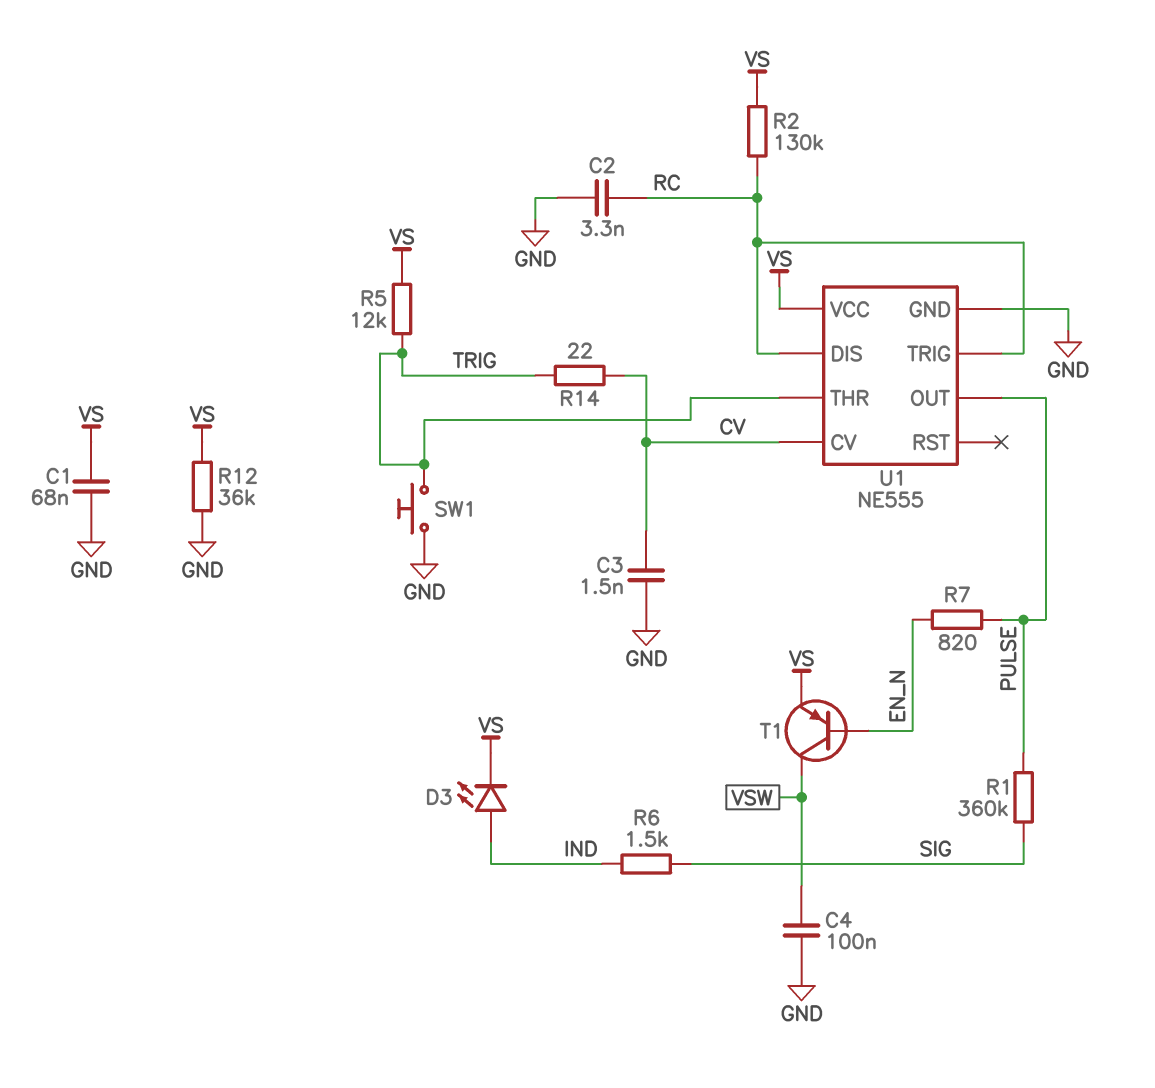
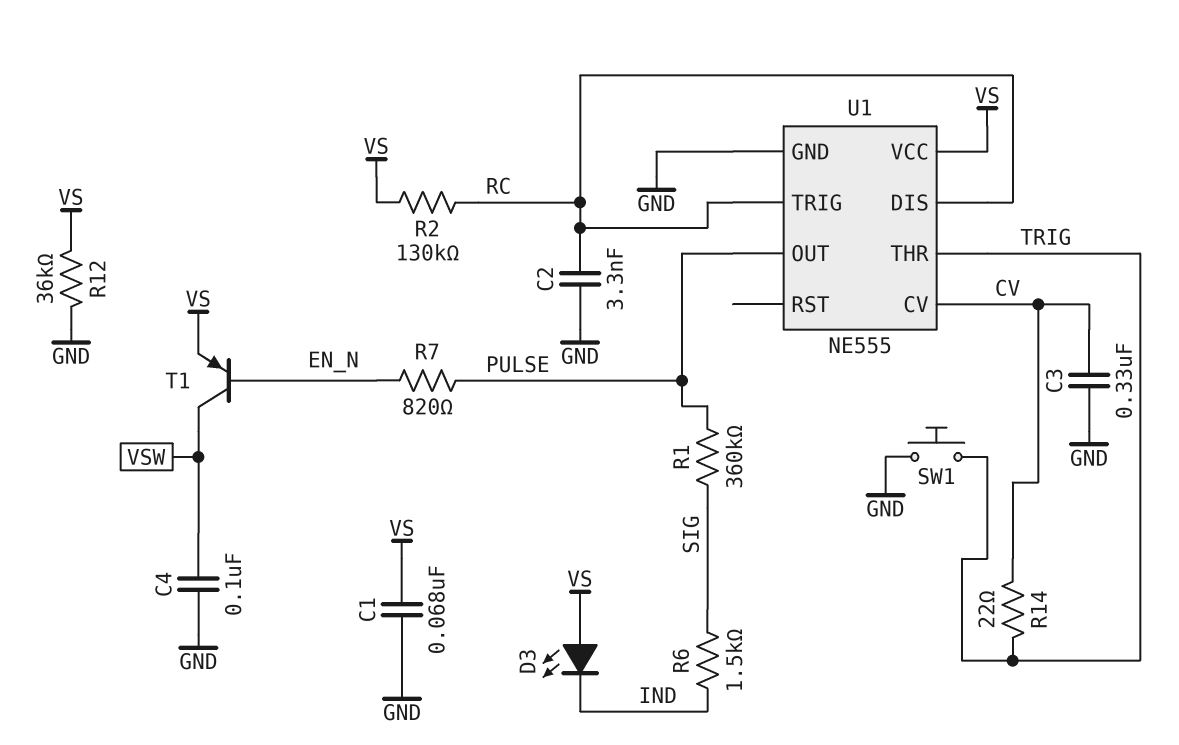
C3: 1.5nF (CV, GND) -> 330nF (CV, GND)
D3: LED (A IND, K VS) -> LED (A VS, K IND)
R5: 12k (TRIG, VS) -> none

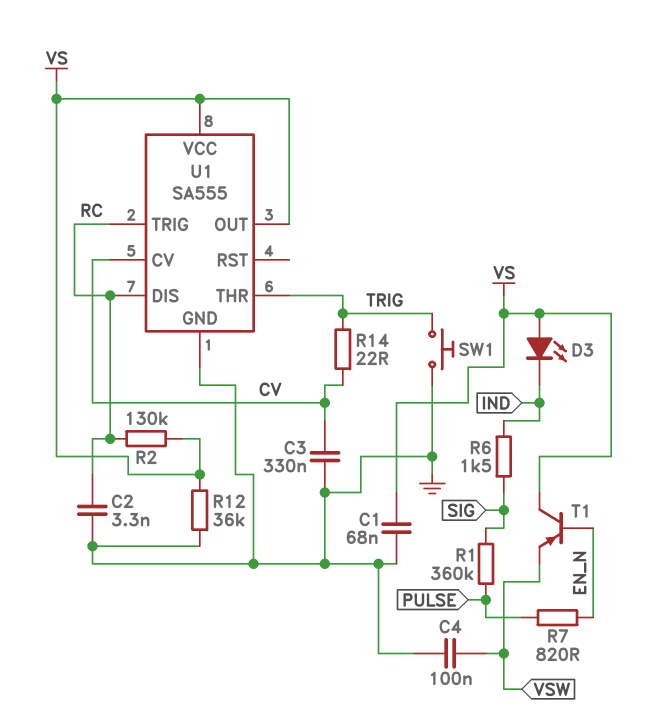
T1: PNP (B EN_N, C VSW, E VS) -> PNP (B EN_N, C VS, E VSW)
U1: NE555 -> SA555
U1 pin OUT: PULSE -> VS

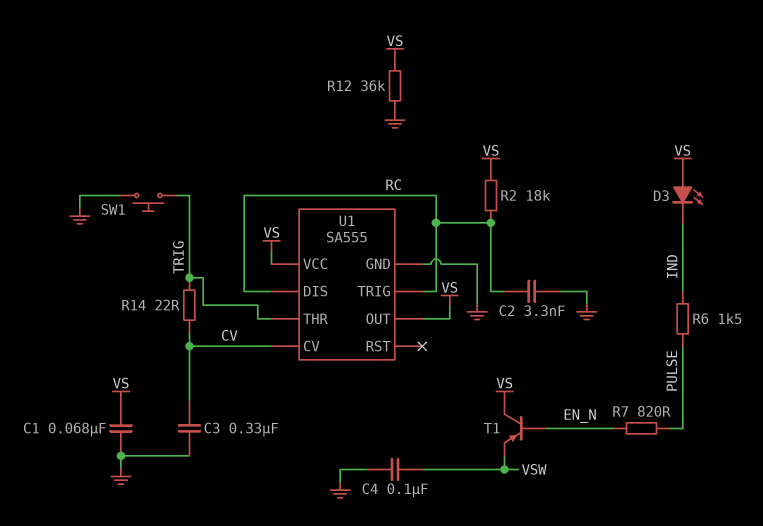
R1: 360k (PULSE, SIG) -> none
R2: 130k (RC, VS) -> 18k (RC, VS)
R6: 1.5k (IND, SIG) -> 1.5k (IND, PULSE)

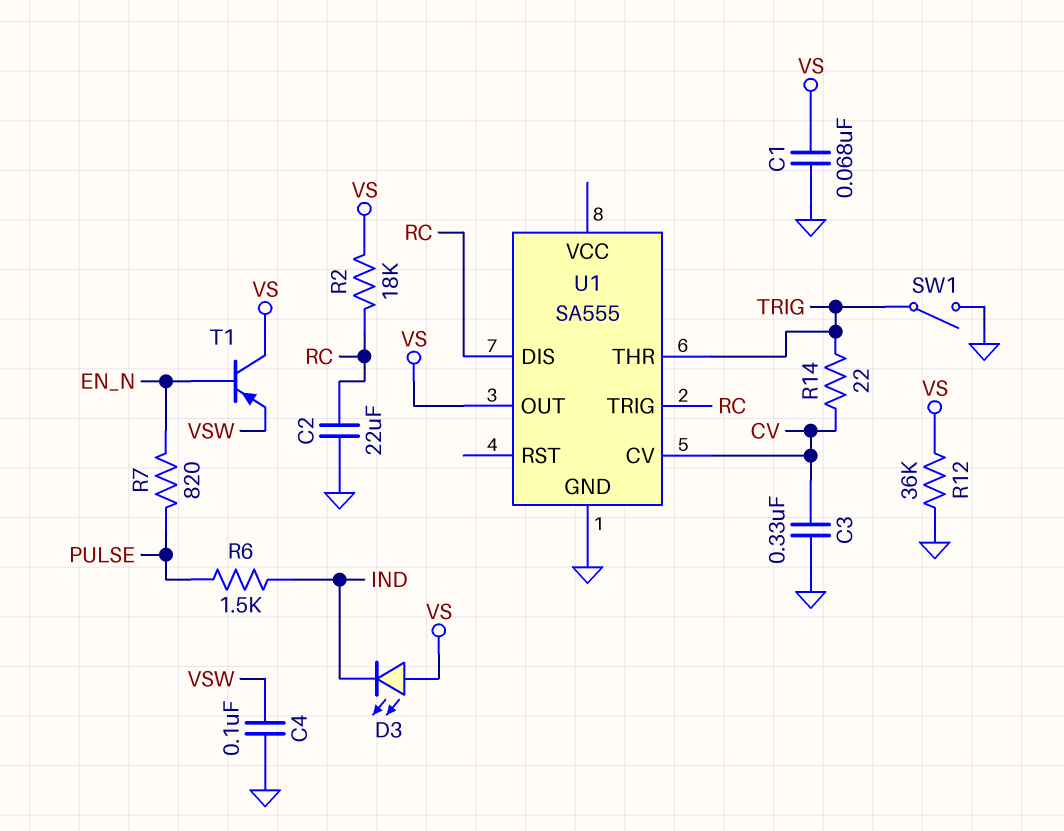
C2: 3.3nF (GND, RC) -> 22uF (GND, RC)
SW1: button (GND, TRIG) -> switch (GND, TRIG)
U1 pin VCC: VS -> none

